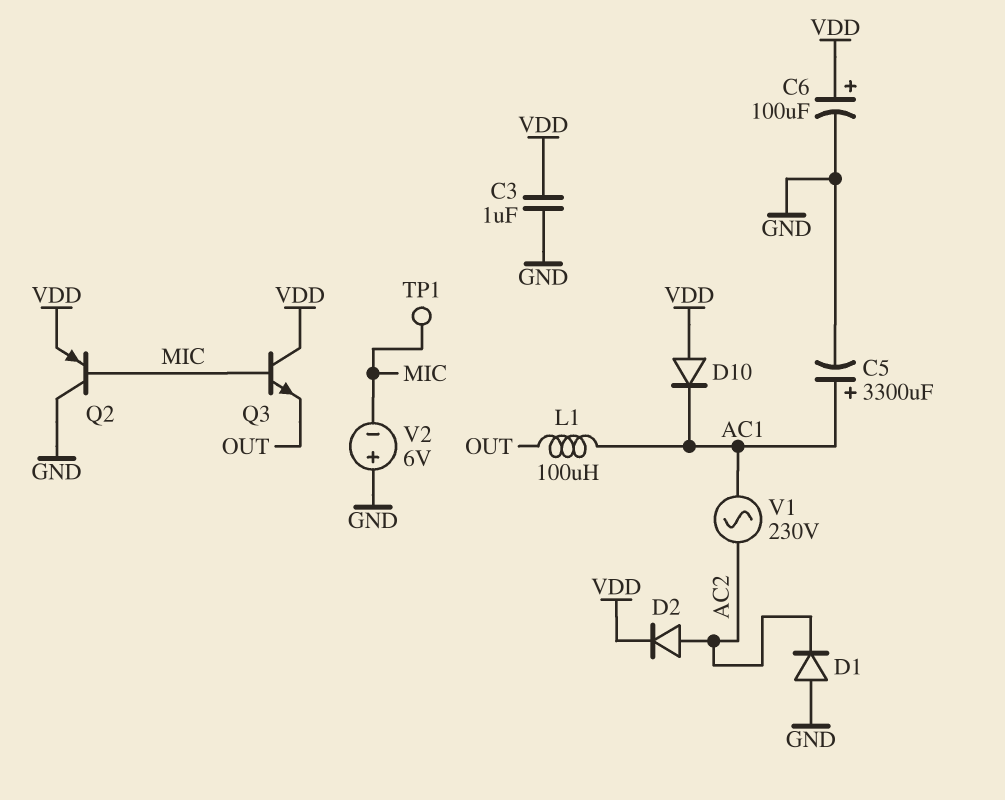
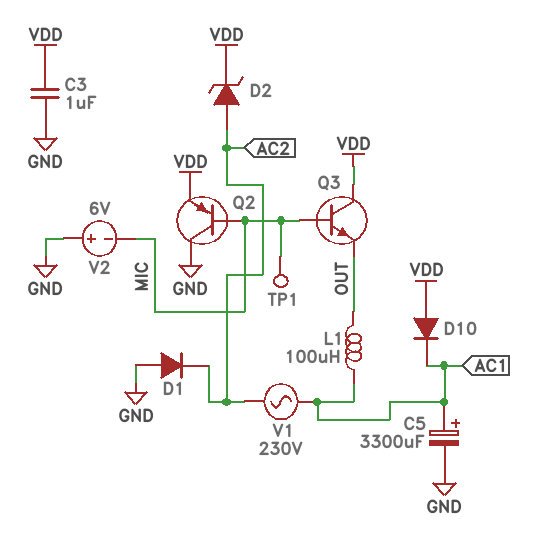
C6: 100uF (plus VDD, minus GND) -> none
D2: diode (A AC2, K VDD) -> zener (A AC2, K VDD)

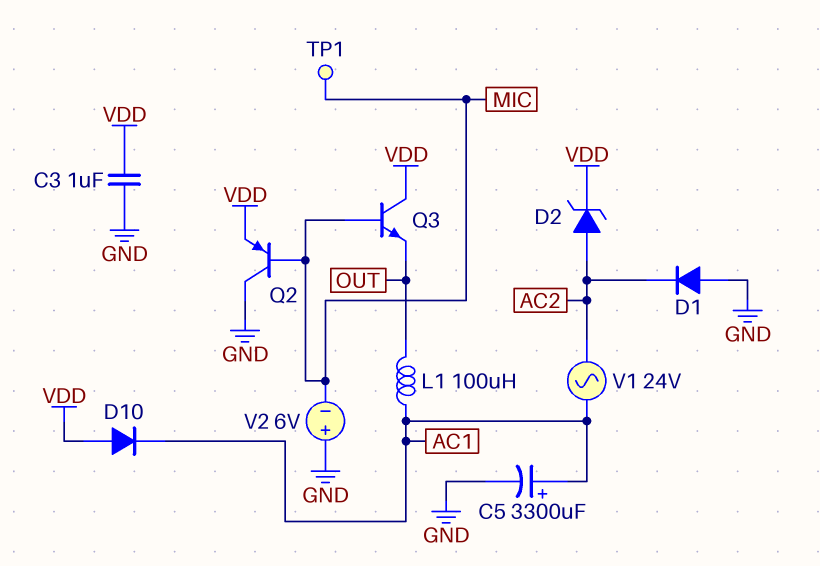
V1: AC 230V (AC1, AC2) -> AC 24V (AC1, AC2)

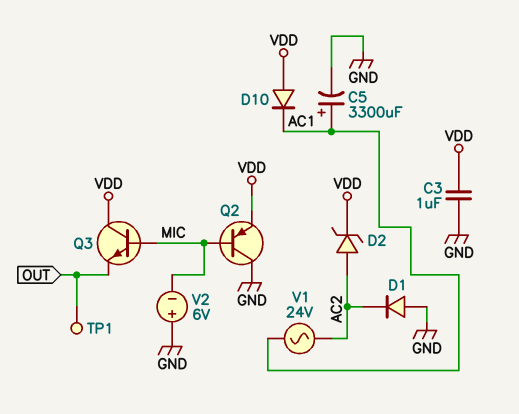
L1: 100uH (AC1, OUT) -> none
TP1: test point (MIC) -> test point (OUT)

